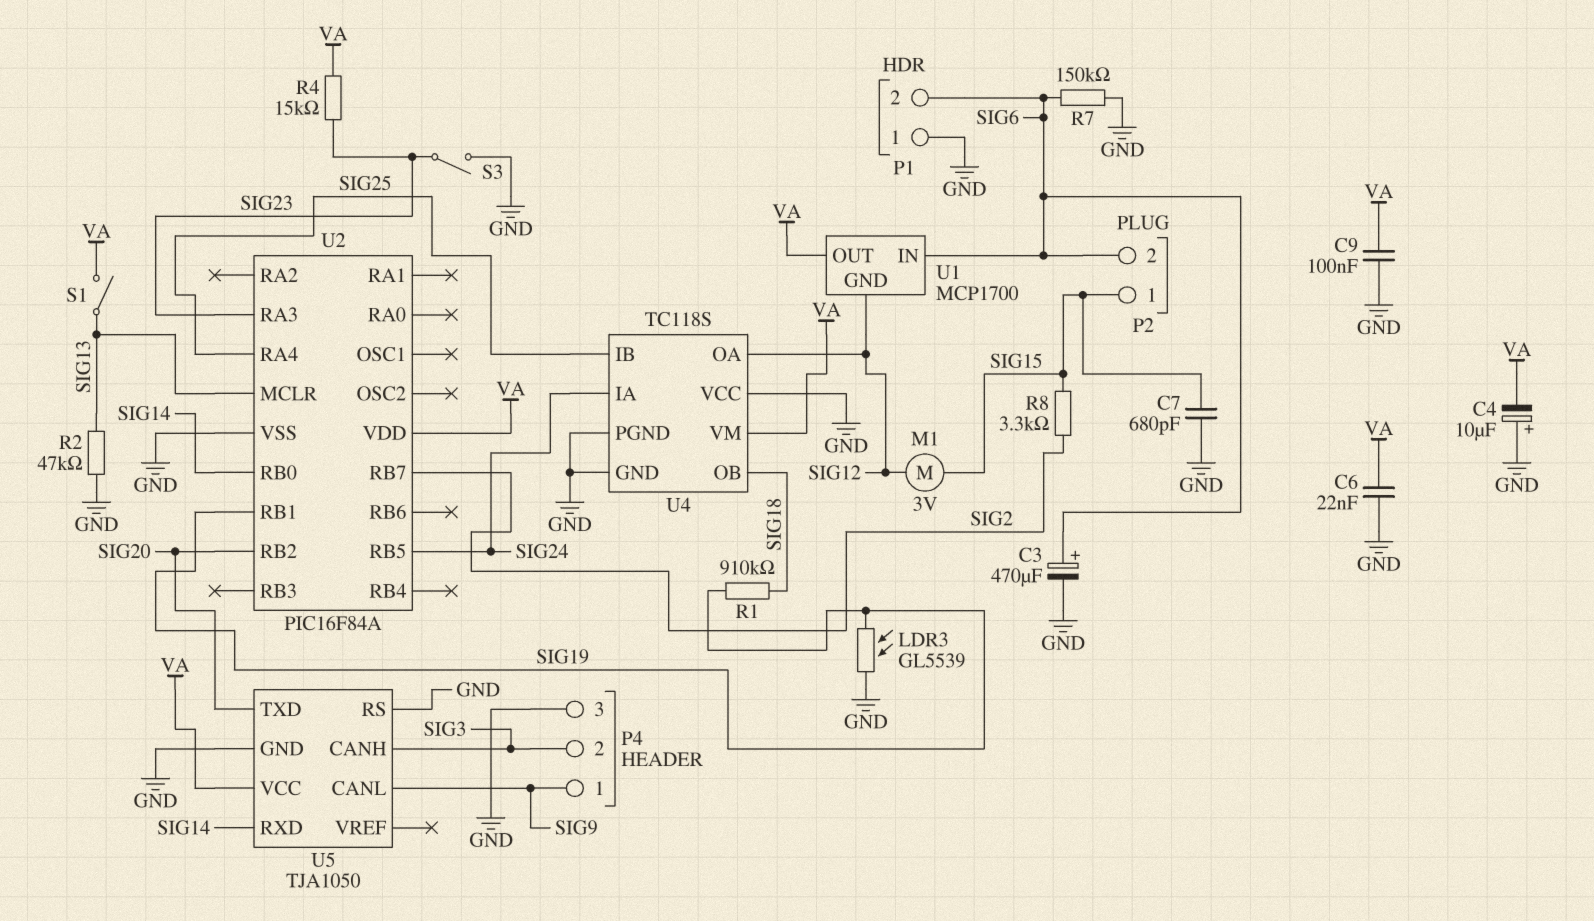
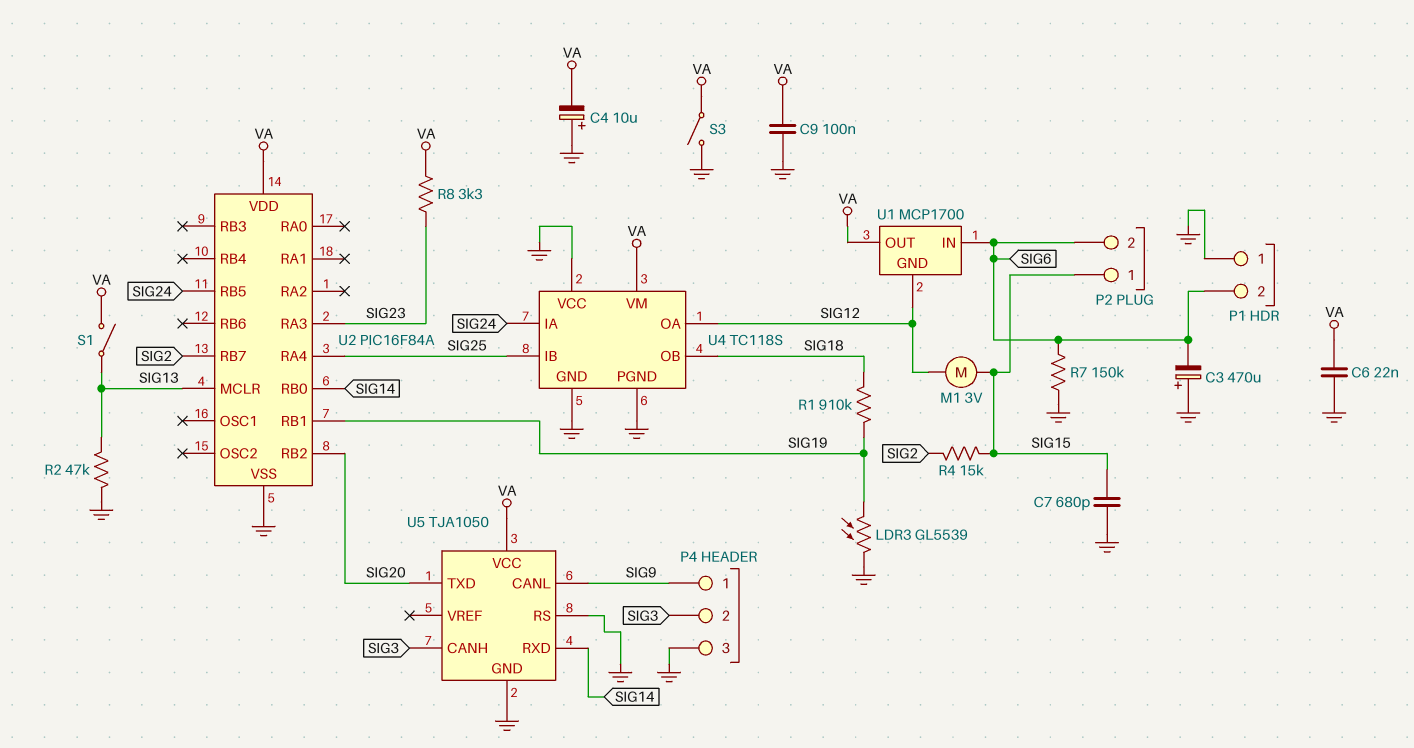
C3: 470uF (plus SIG6, minus GND) -> 470uF (plus GND, minus SIG6)
R4: 15k (SIG23, VA) -> 15k (SIG2, SIG15)
R8: 3.3k (SIG2, SIG15) -> 3.3k (SIG23, VA)
S3: switch (GND, SIG23) -> switch (GND, VA)

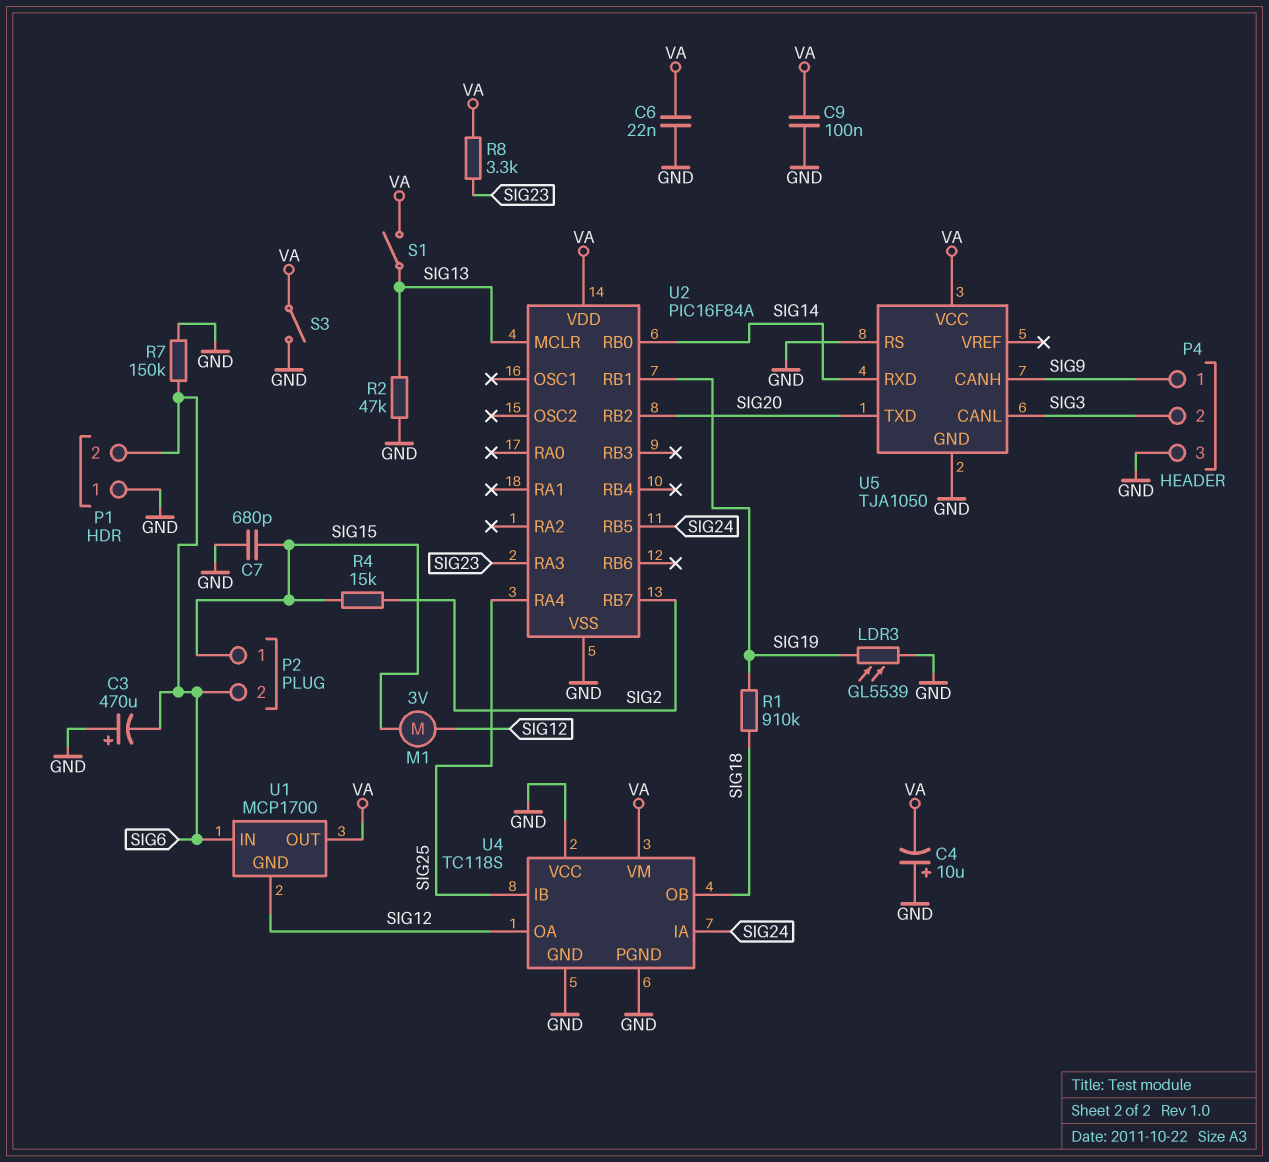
U5 pin CANH: SIG3 -> SIG9
U5 pin CANL: SIG9 -> SIG3

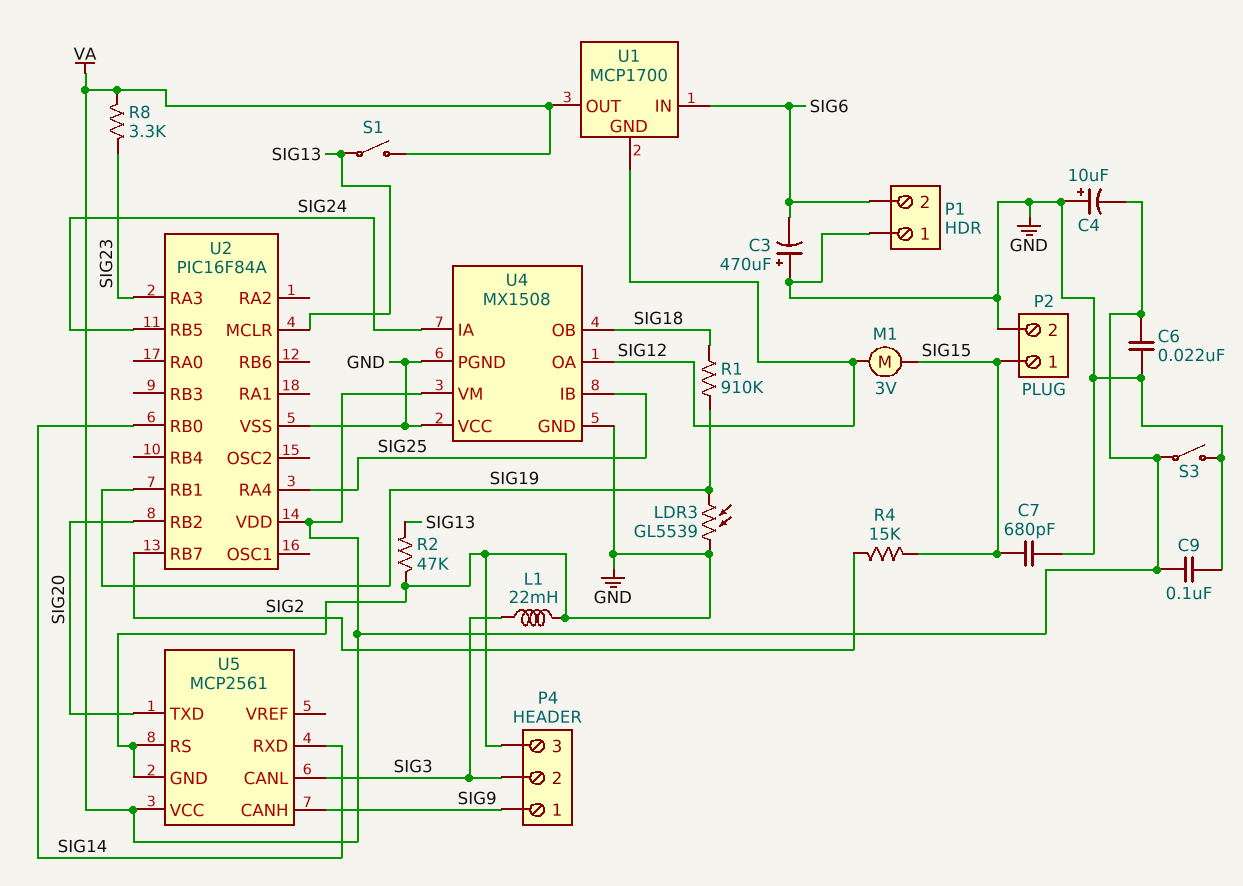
L1: none -> 22mH (GND, SIG3)
P2 pin 2: SIG6 -> GND
R7: 150k (GND, SIG6) -> none
U4: TC118S -> MX1508
U5: TJA1050 -> MCP2561

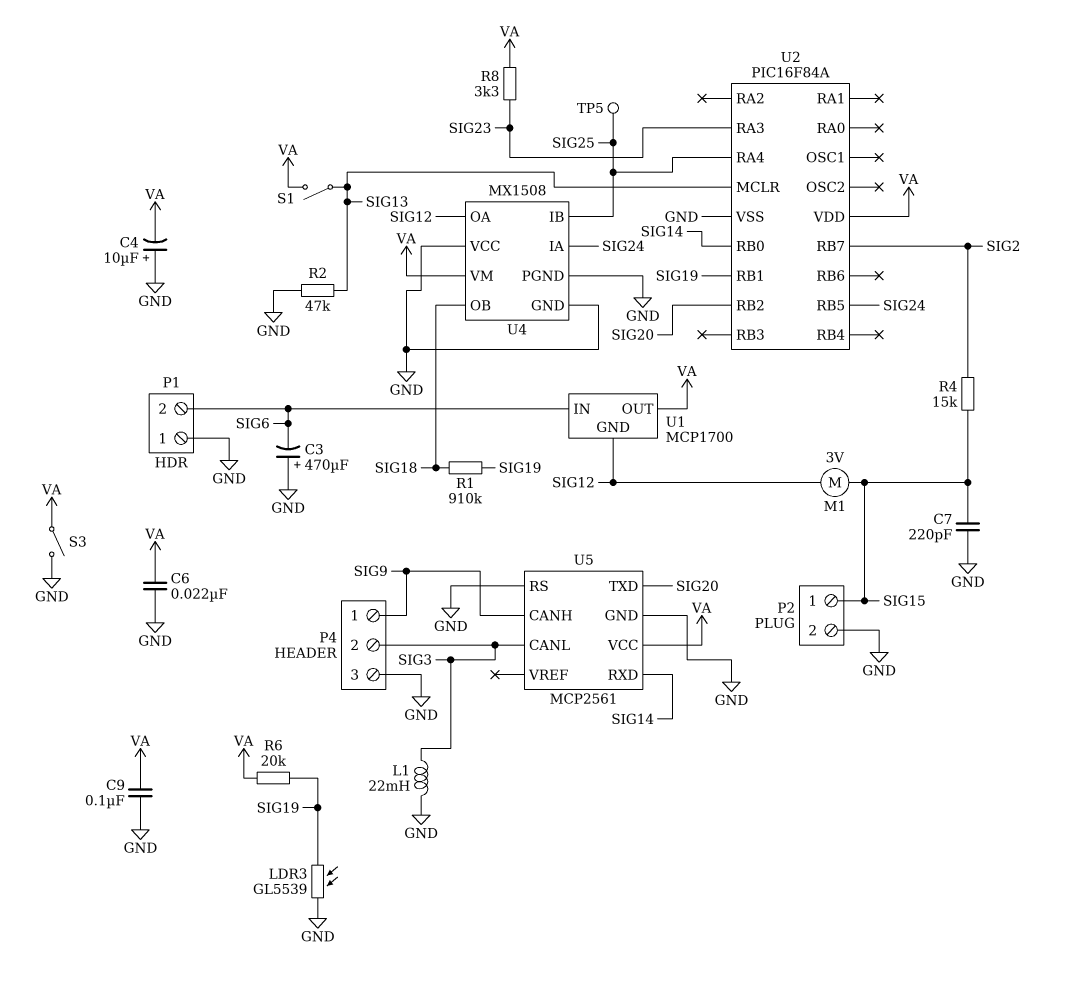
C7: 680pF (GND, SIG15) -> 220pF (GND, SIG15)
R6: none -> 20k (SIG19, VA)
TP5: none -> test point (SIG25)

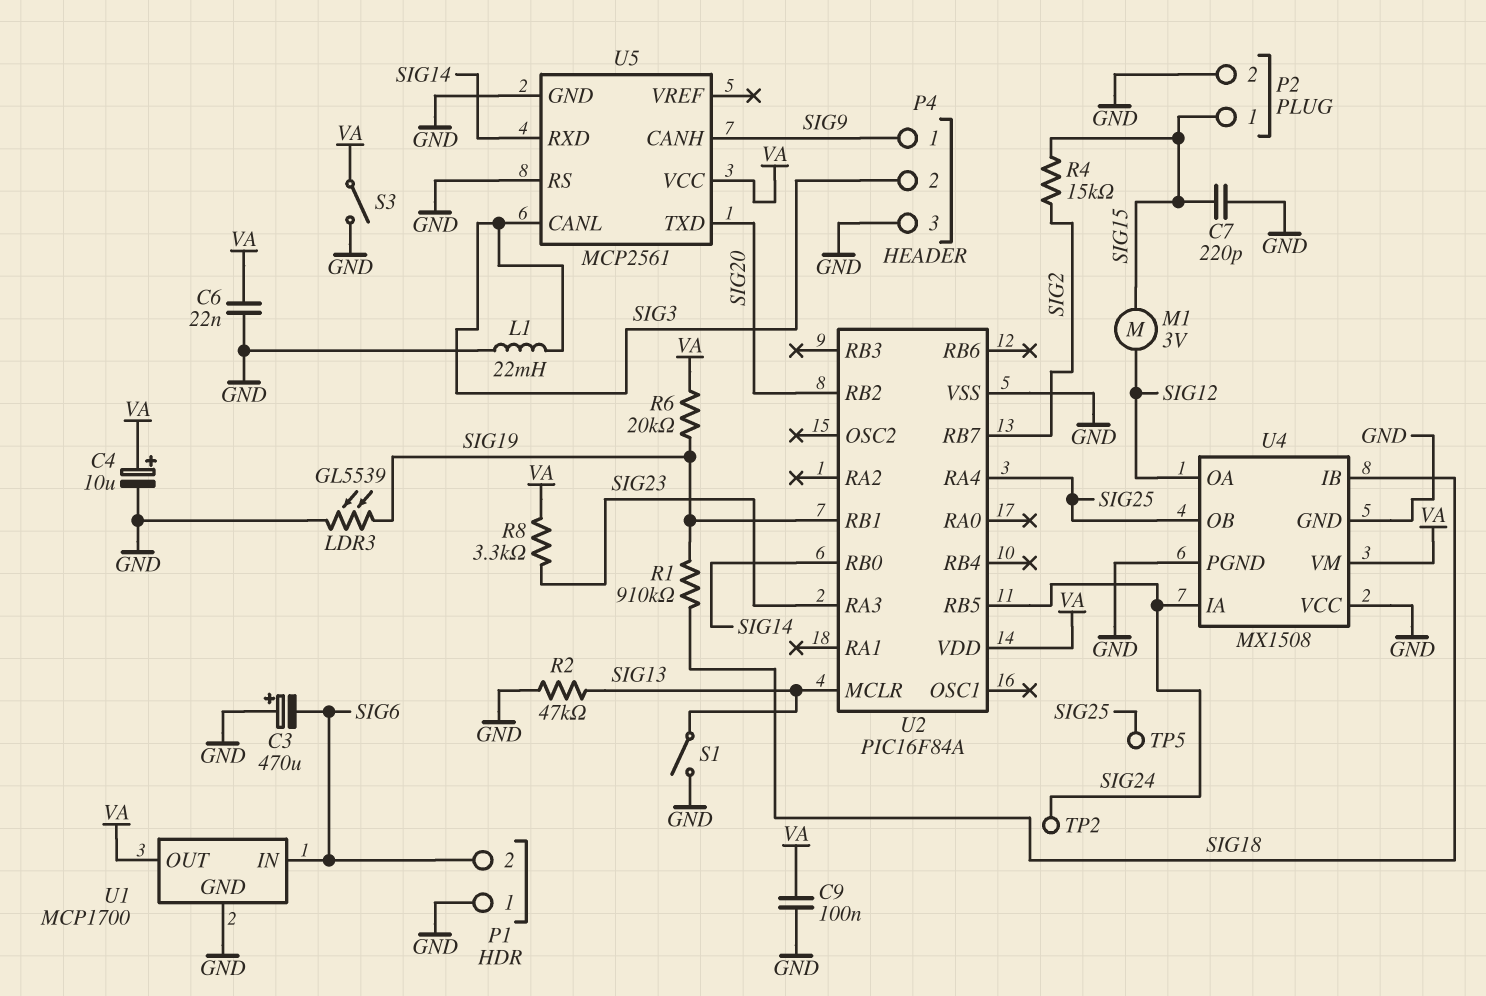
C4: 10uF (plus GND, minus VA) -> 10uF (plus VA, minus GND)
S1: switch (SIG13, VA) -> switch (GND, SIG13)
TP2: none -> test point (SIG24)
U1 pin GND: SIG12 -> GND
U4 pin IB: SIG25 -> SIG18
U4 pin OB: SIG18 -> SIG25

